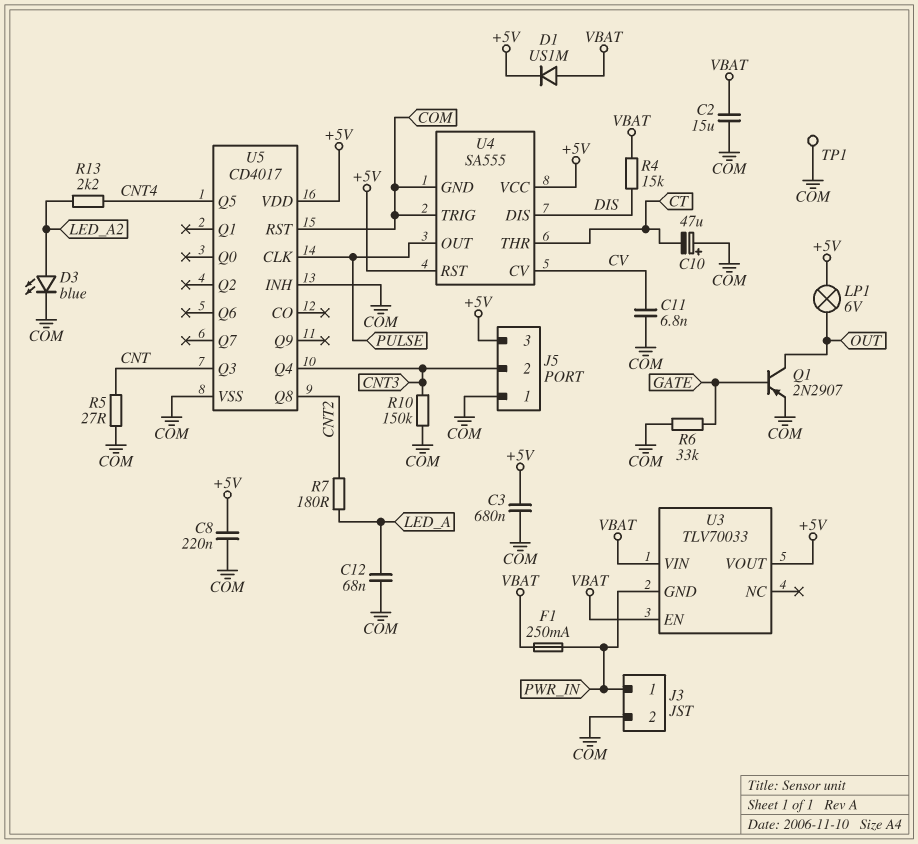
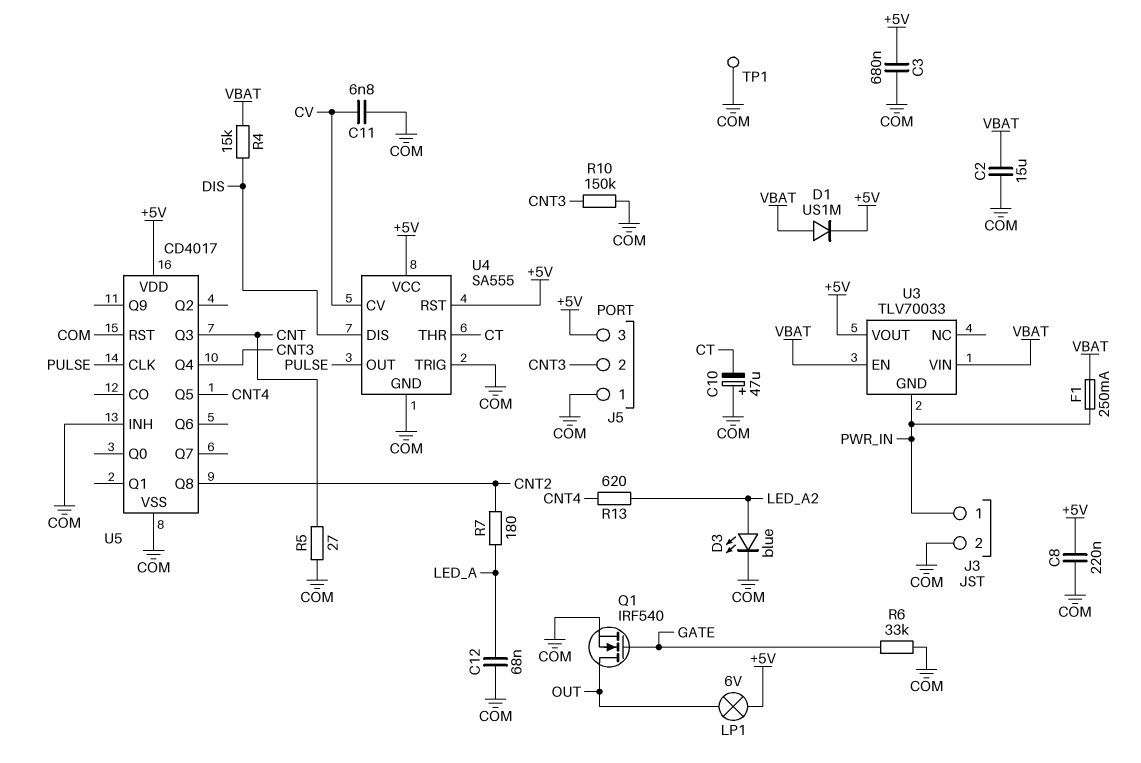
Q1: PNP 2N2907 (B GATE, C OUT, E COM) -> NMOS IRF540 (G GATE, D OUT, S COM)
R13: 2.2k (CNT4, LED_A2) -> 620 (CNT4, LED_A2)

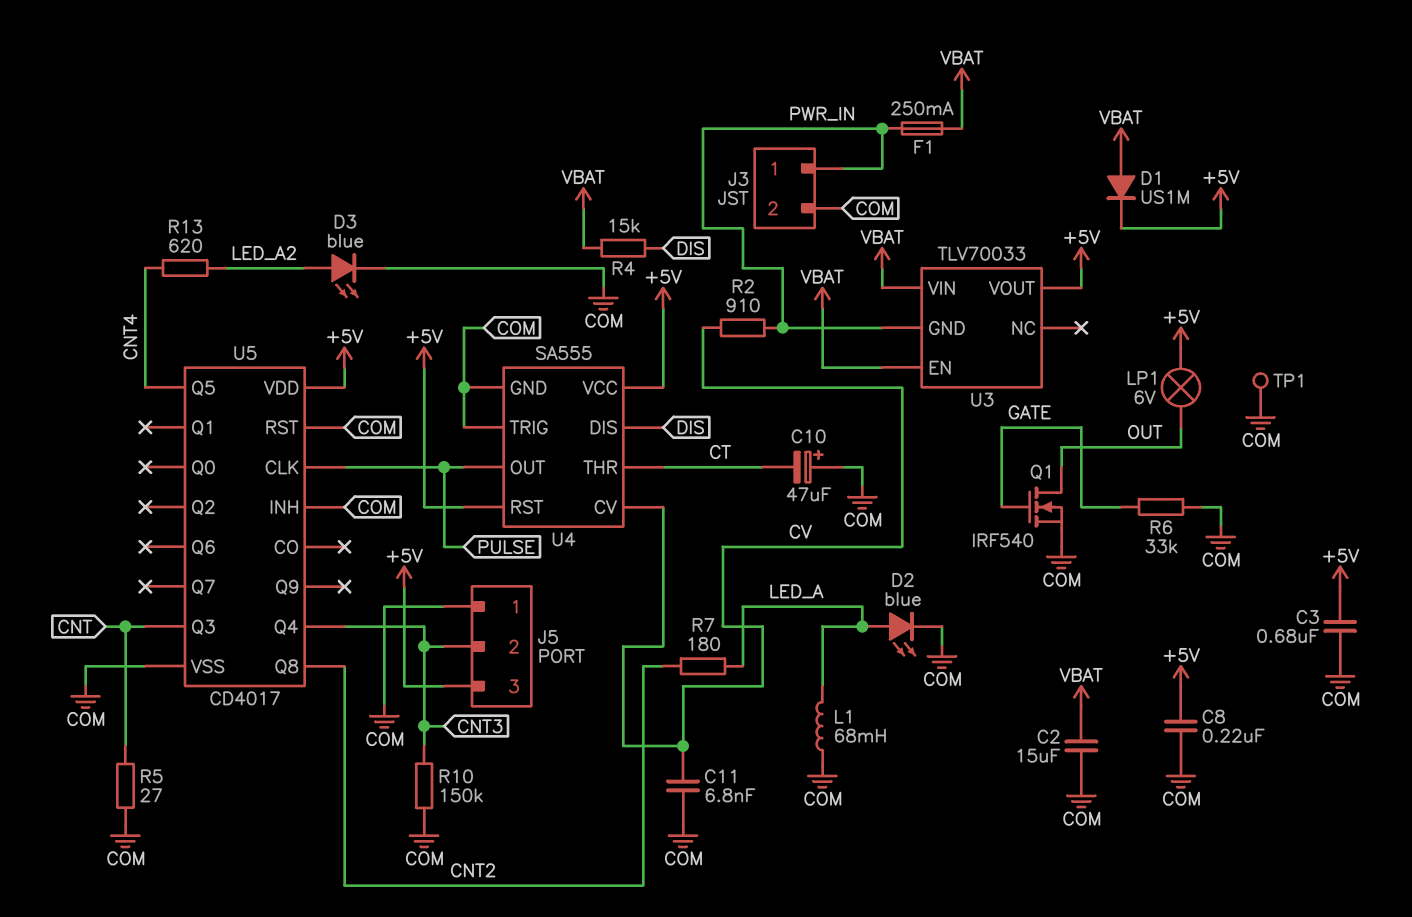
C12: 68nF (COM, LED_A) -> none
D2: none -> LED blue (A LED_A, K COM)
L1: none -> 68mH (COM, LED_A)
R2: none -> 910 (CV, PWR_IN)

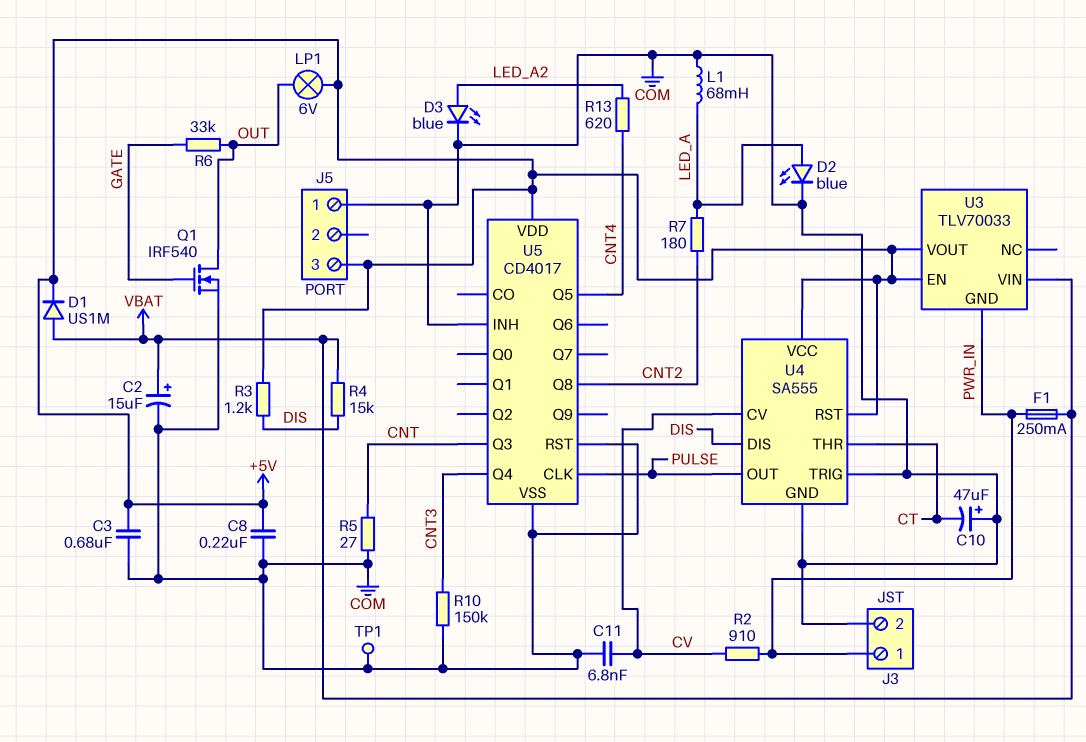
C2: 15uF (COM, VBAT) -> 15uF (plus VBAT, minus COM)
J5 pin 2: CNT3 -> none
R3: none -> 1.2k (+5V, DIS)
R6: 33k (COM, GATE) -> 33k (GATE, OUT)
U3 pin EN: VBAT -> +5V

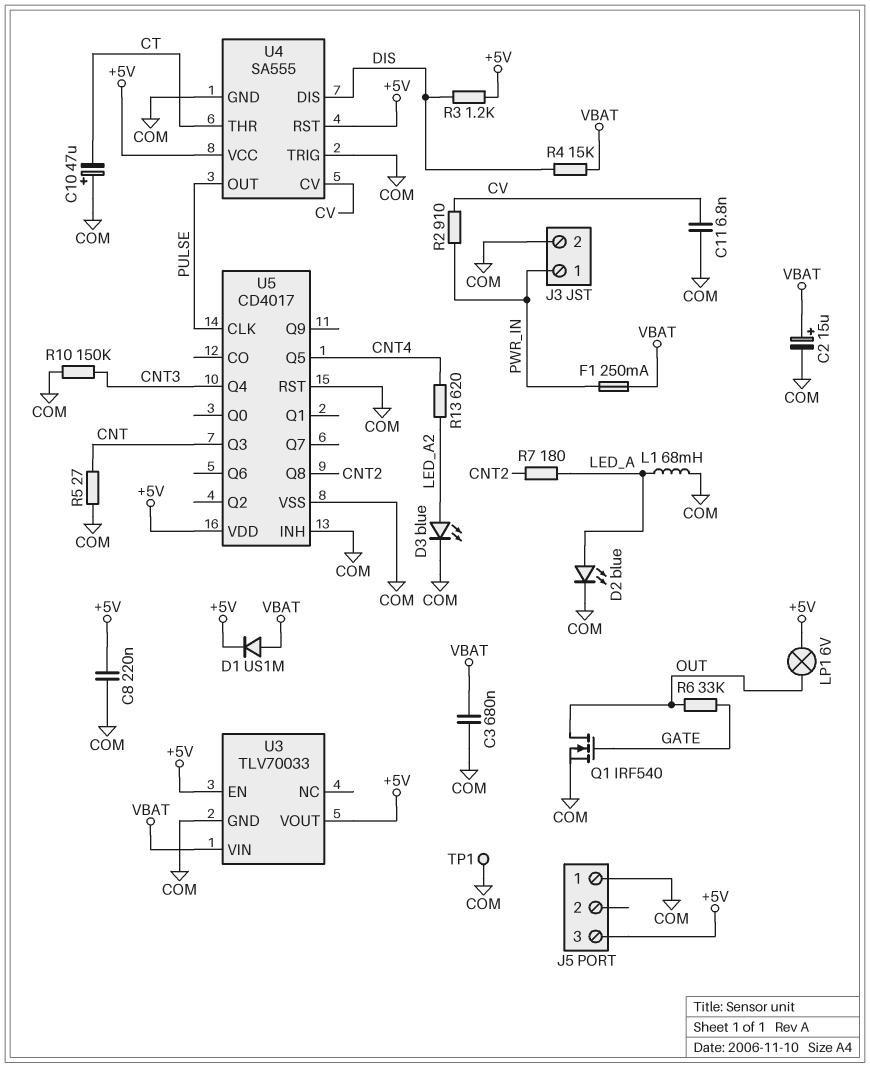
C3: 680nF (+5V, COM) -> 680nF (COM, VBAT)
U3 pin GND: PWR_IN -> COM

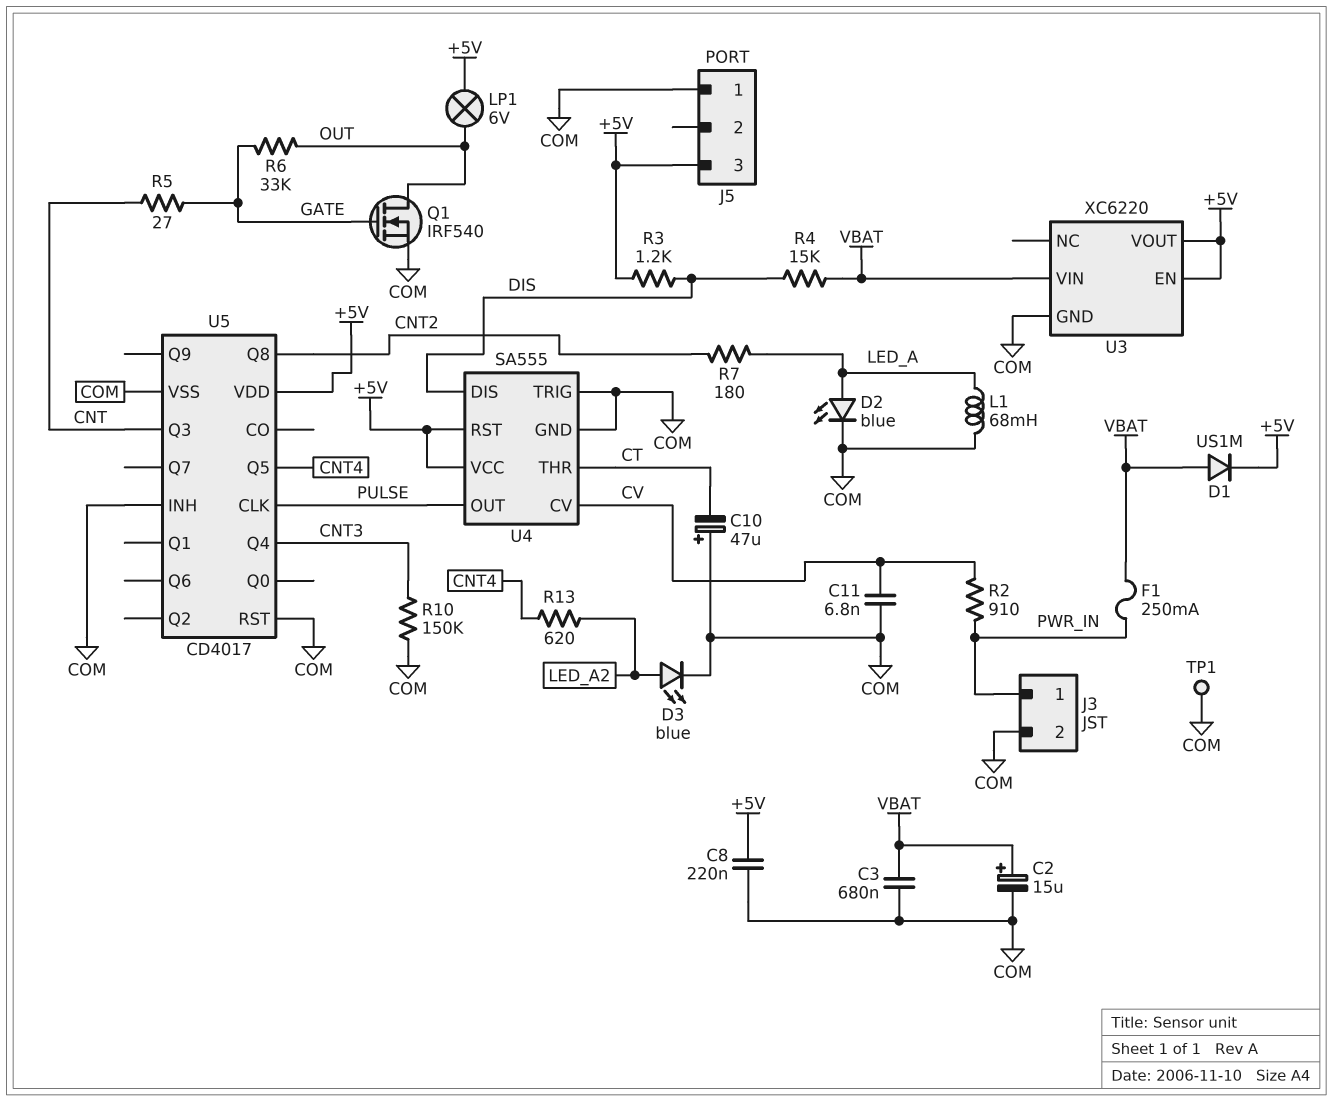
R5: 27 (CNT, COM) -> 27 (CNT, GATE)
U3: TLV70033 -> XC6220

